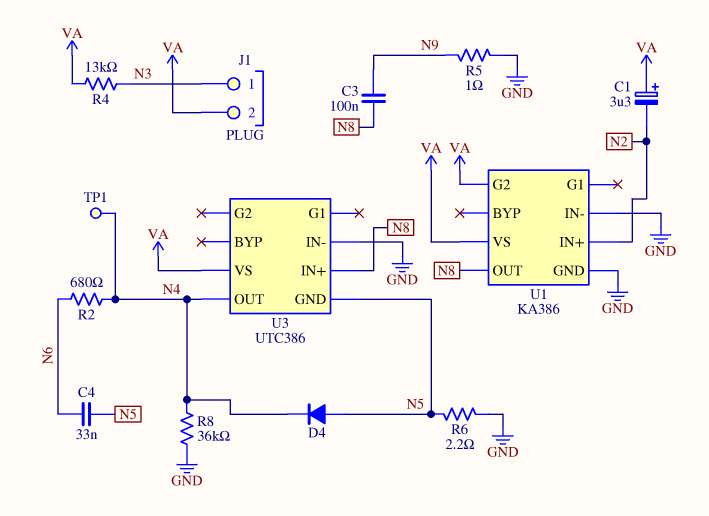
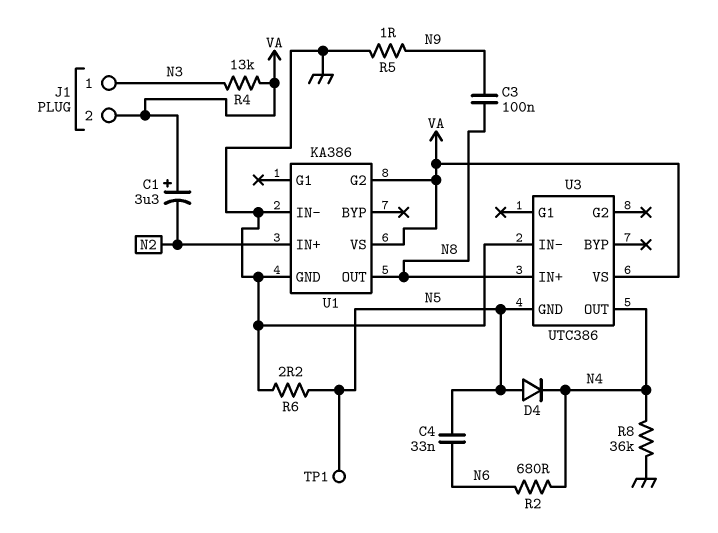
TP1: test point (N4) -> test point (N5)

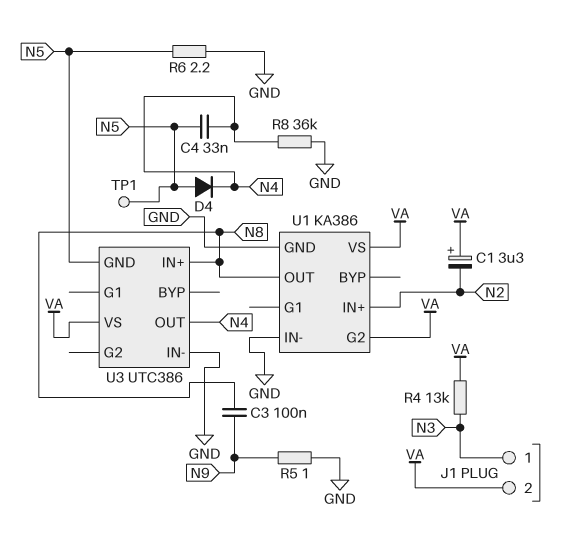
C4: 33nF (N5, N6) -> 33nF (N4, N5)
R2: 680 (N4, N6) -> none

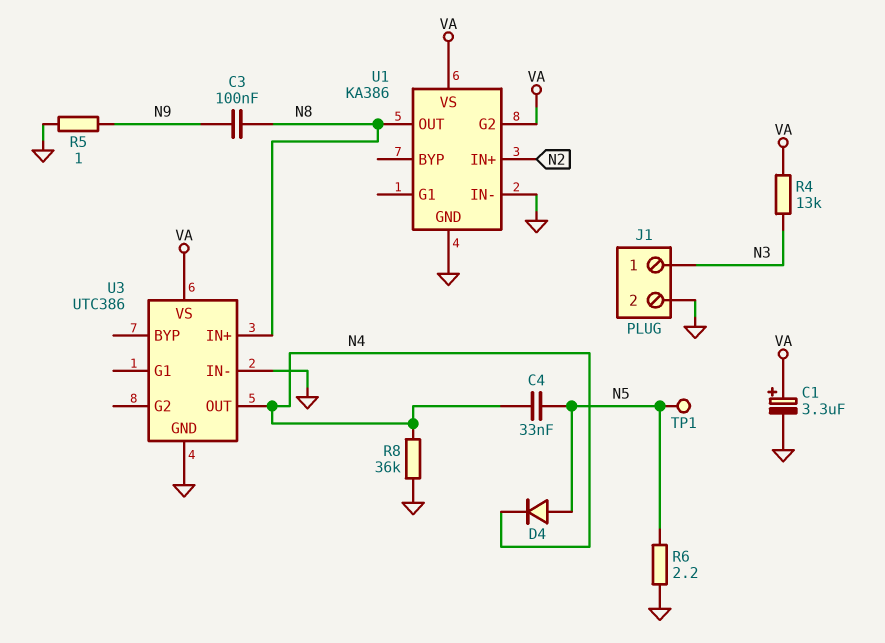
C1: 3.3uF (plus VA, minus N2) -> 3.3uF (plus VA, minus GND)
J1 pin 2: VA -> GND
U3 pin GND: N5 -> GND

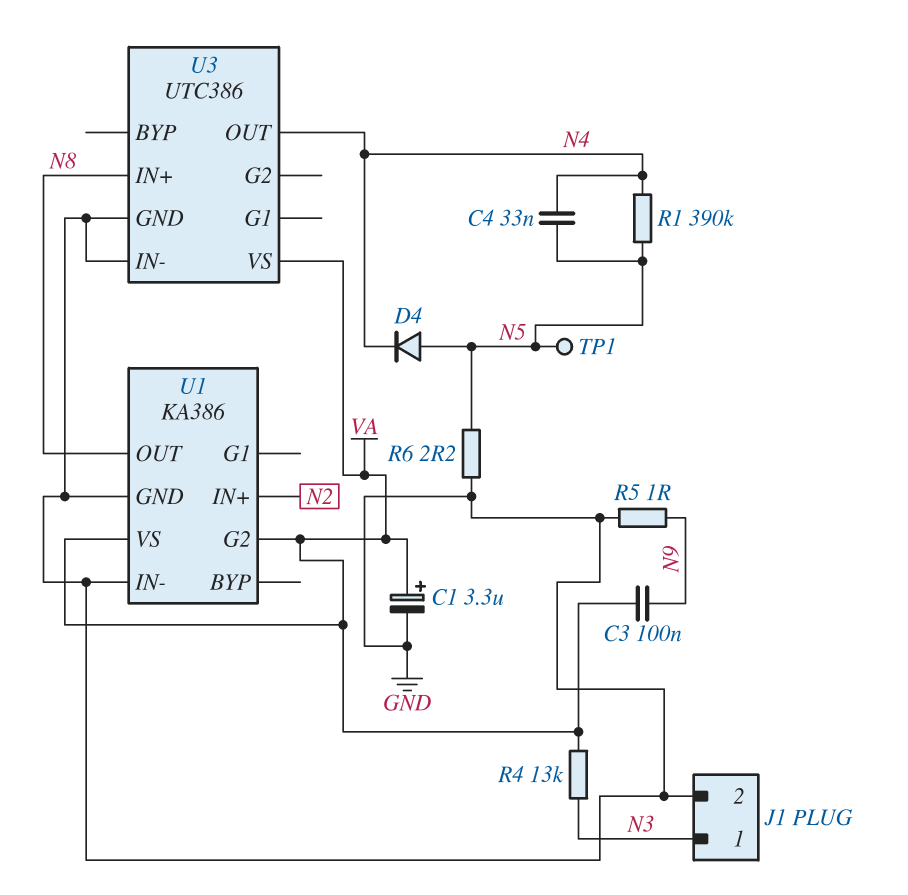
C3: 100nF (N8, N9) -> 100nF (N9, VA)
R1: none -> 390k (N4, N5)
R8: 36k (GND, N4) -> none

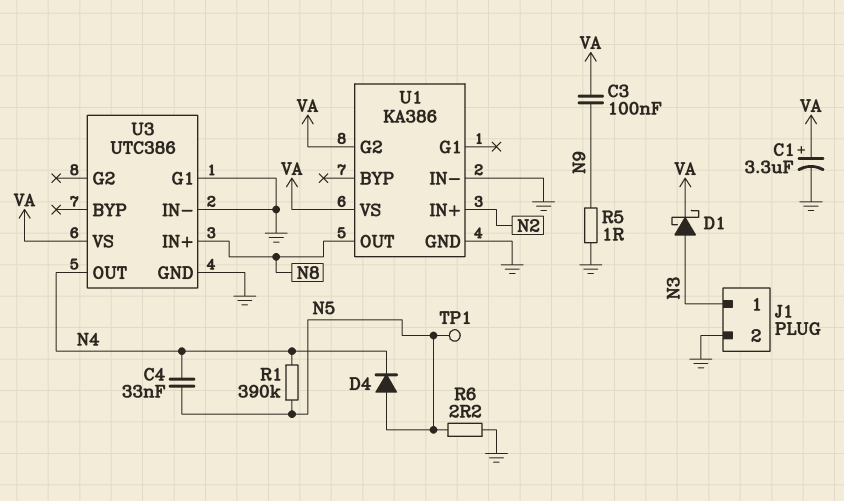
D1: none -> schottky (A N3, K VA)
R4: 13k (N3, VA) -> none
U3 pin G1: none -> GND

